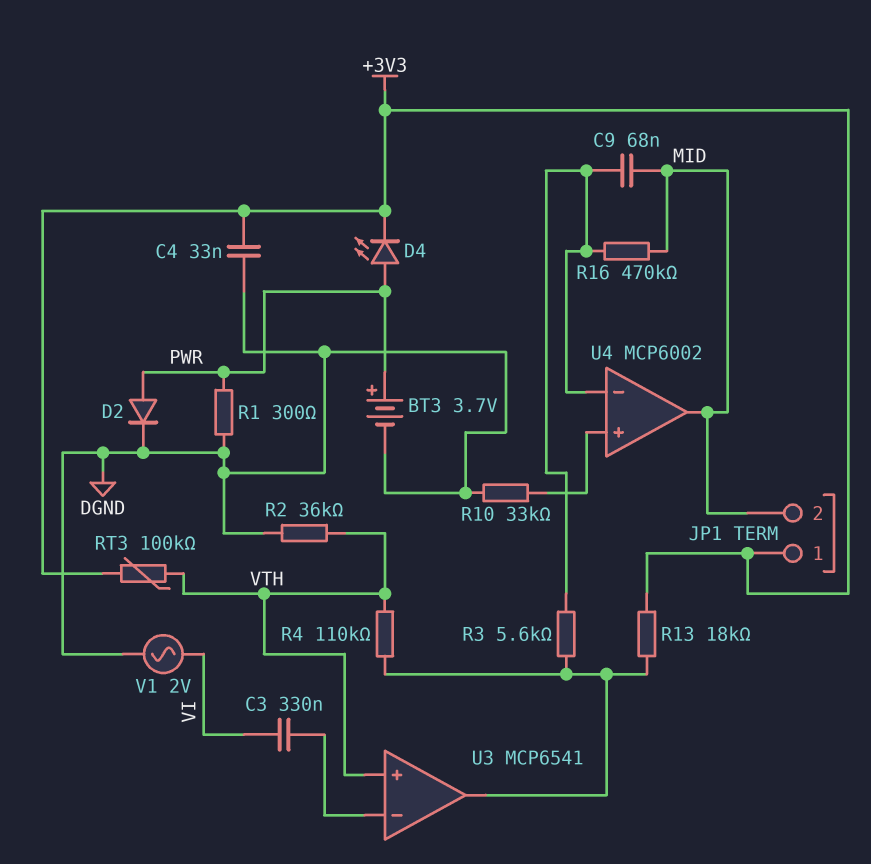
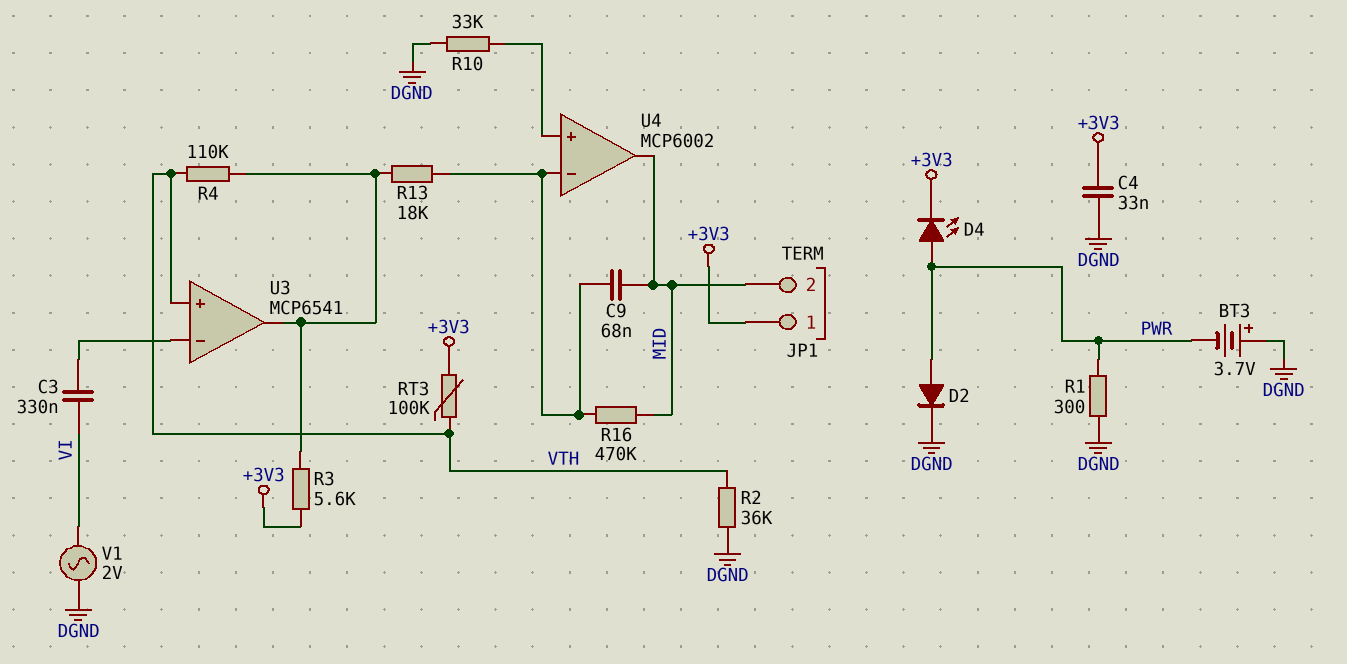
BT3: 3.7V (plus PWR, minus DGND) -> 3.7V (plus DGND, minus PWR)
R3: 5.6k (U3/out, U4/in-) -> 5.6k (+3V3, U3/out)
R13: 18k (+3V3, U3/out) -> 18k (U3/out, U4/in-)

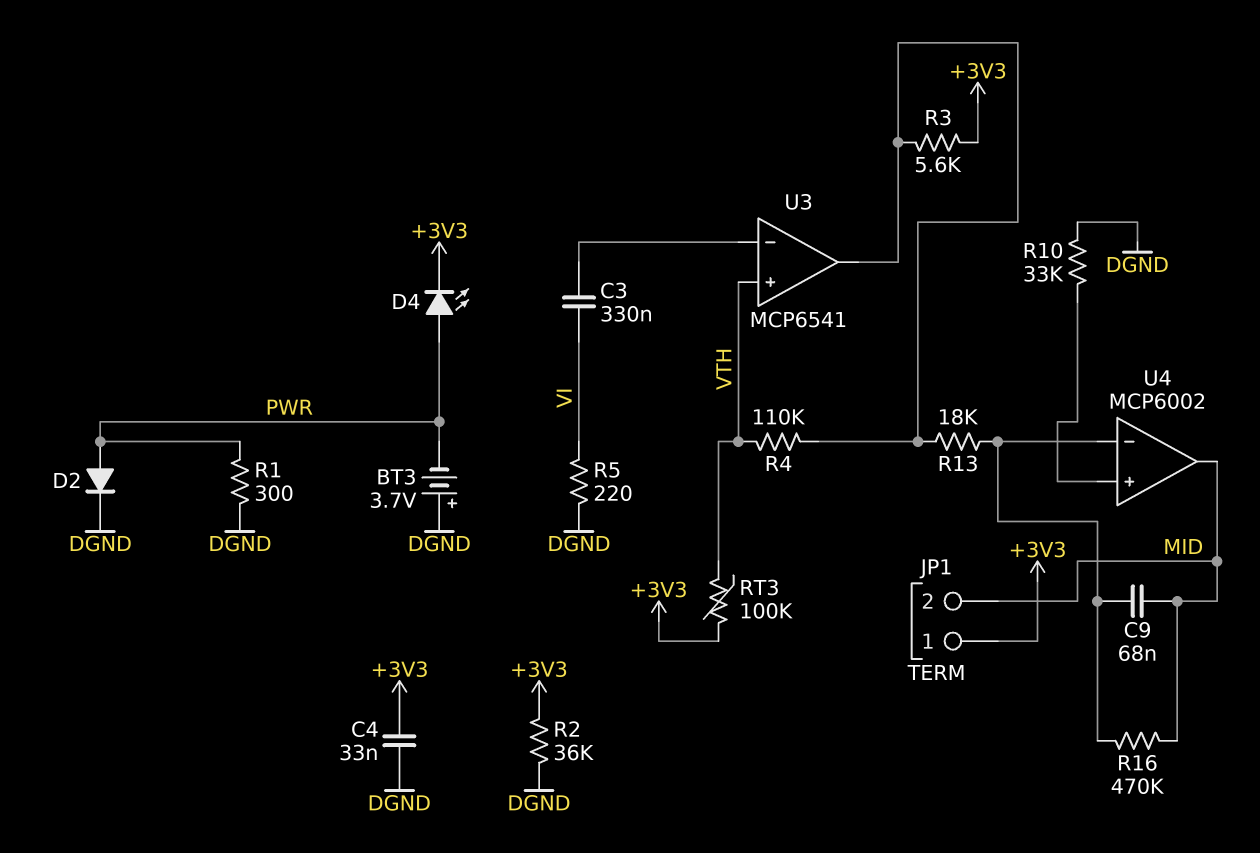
R2: 36k (DGND, VTH) -> 36k (+3V3, DGND)
R5: none -> 220 (DGND, VI)
V1: AC 2V (DGND, VI) -> none

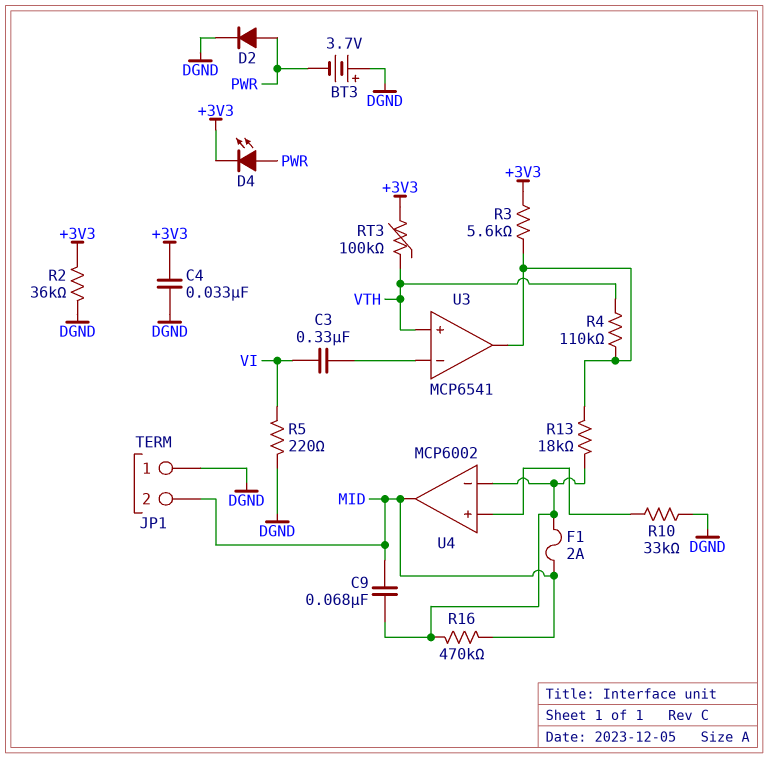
F1: none -> 2A (MID, U4/in-)
JP1 pin 1: +3V3 -> DGND
R1: 300 (DGND, PWR) -> none

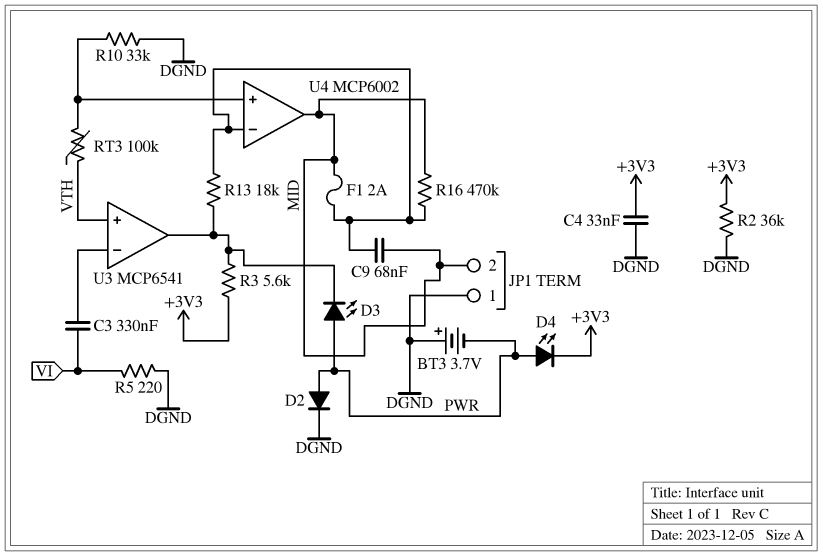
D3: none -> LED (A PWR, K U3/out)
R4: 110k (U3/out, VTH) -> none
RT3: 100k (+3V3, VTH) -> 100k (U4/in+, VTH)

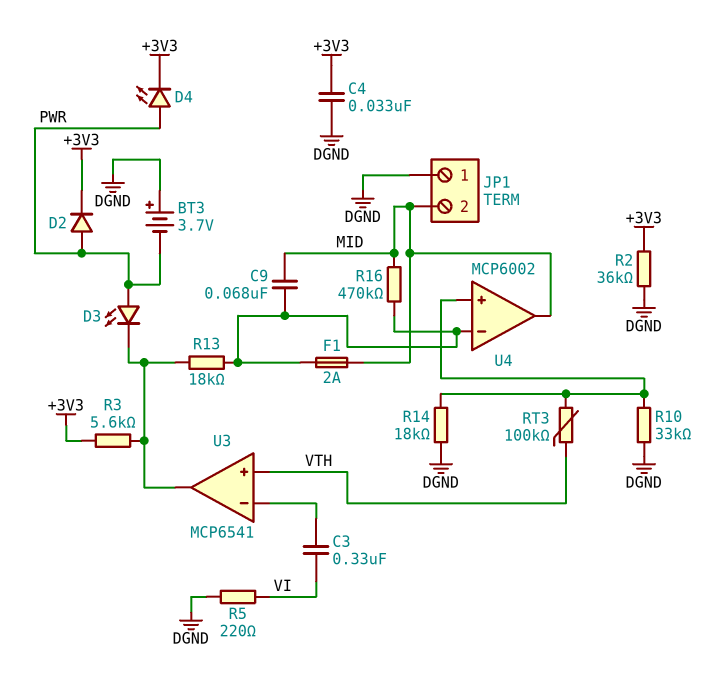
D2: diode (A PWR, K DGND) -> diode (A PWR, K +3V3)
R14: none -> 18k (DGND, U4/in+)

